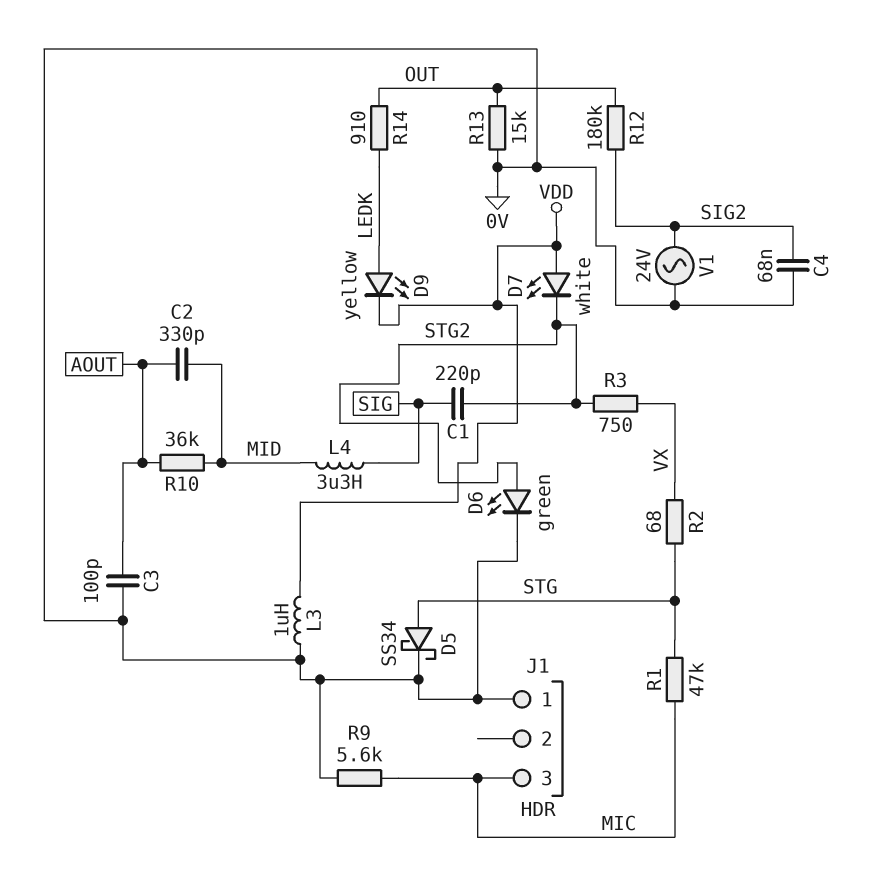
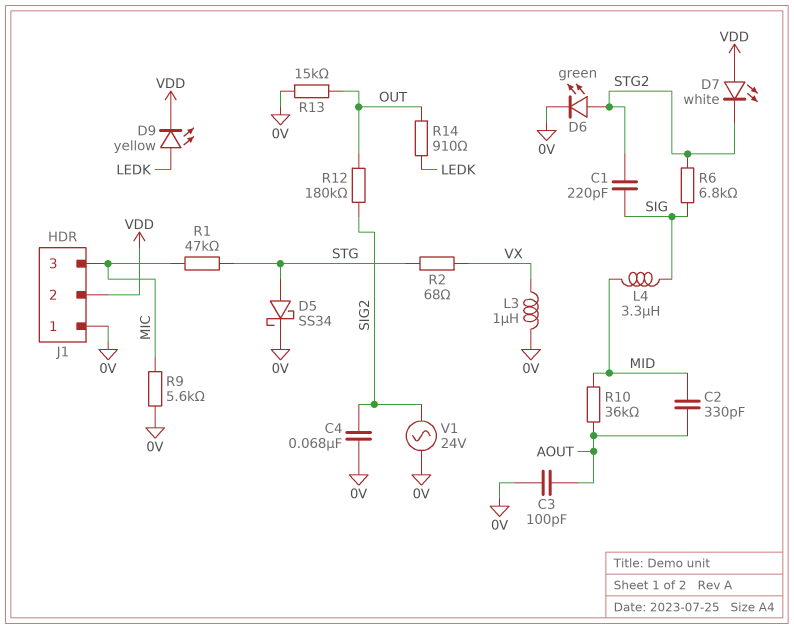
J1 pin 2: none -> VDD
L3: 1uH (0V, VDD) -> 1uH (0V, VX)
R3: 750 (STG2, VX) -> none
R6: none -> 6.8k (SIG, STG2)

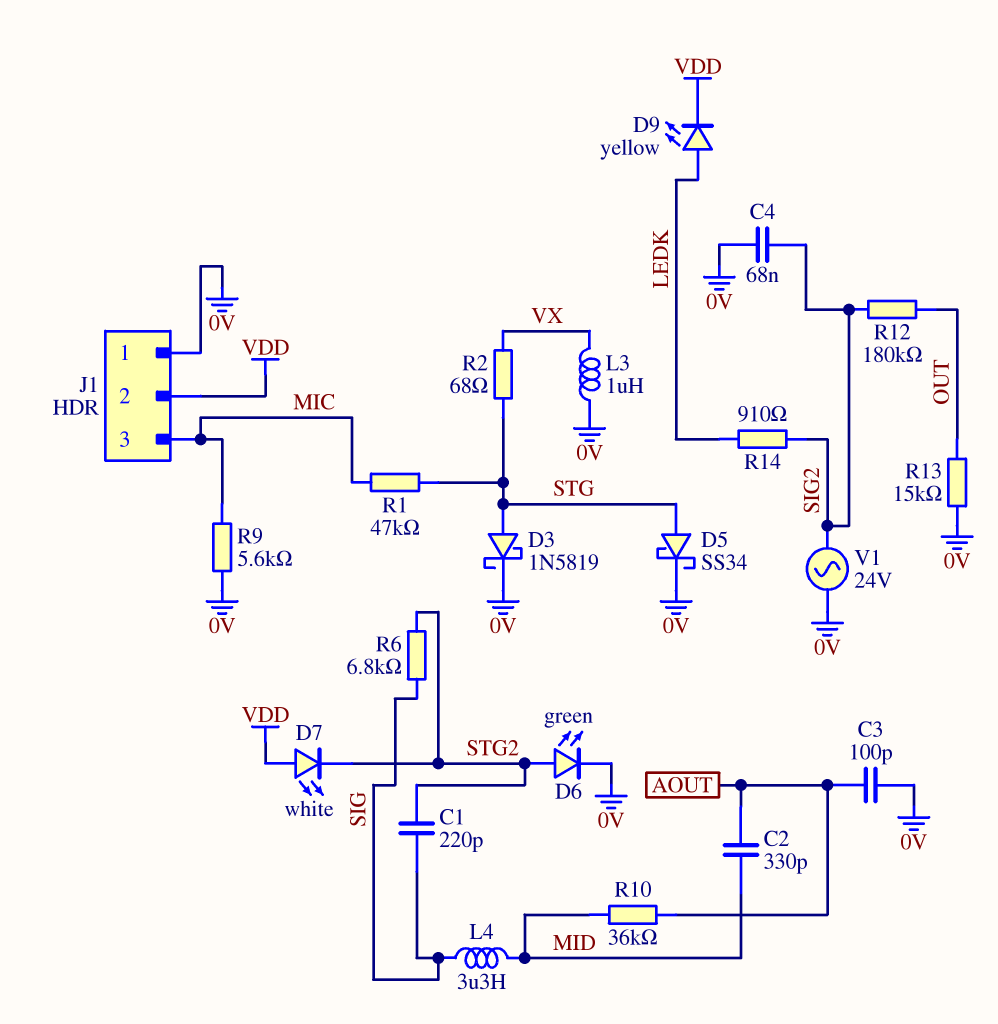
D3: none -> schottky 1N5819 (A STG, K 0V)
R14: 910 (LEDK, OUT) -> 910 (LEDK, SIG2)

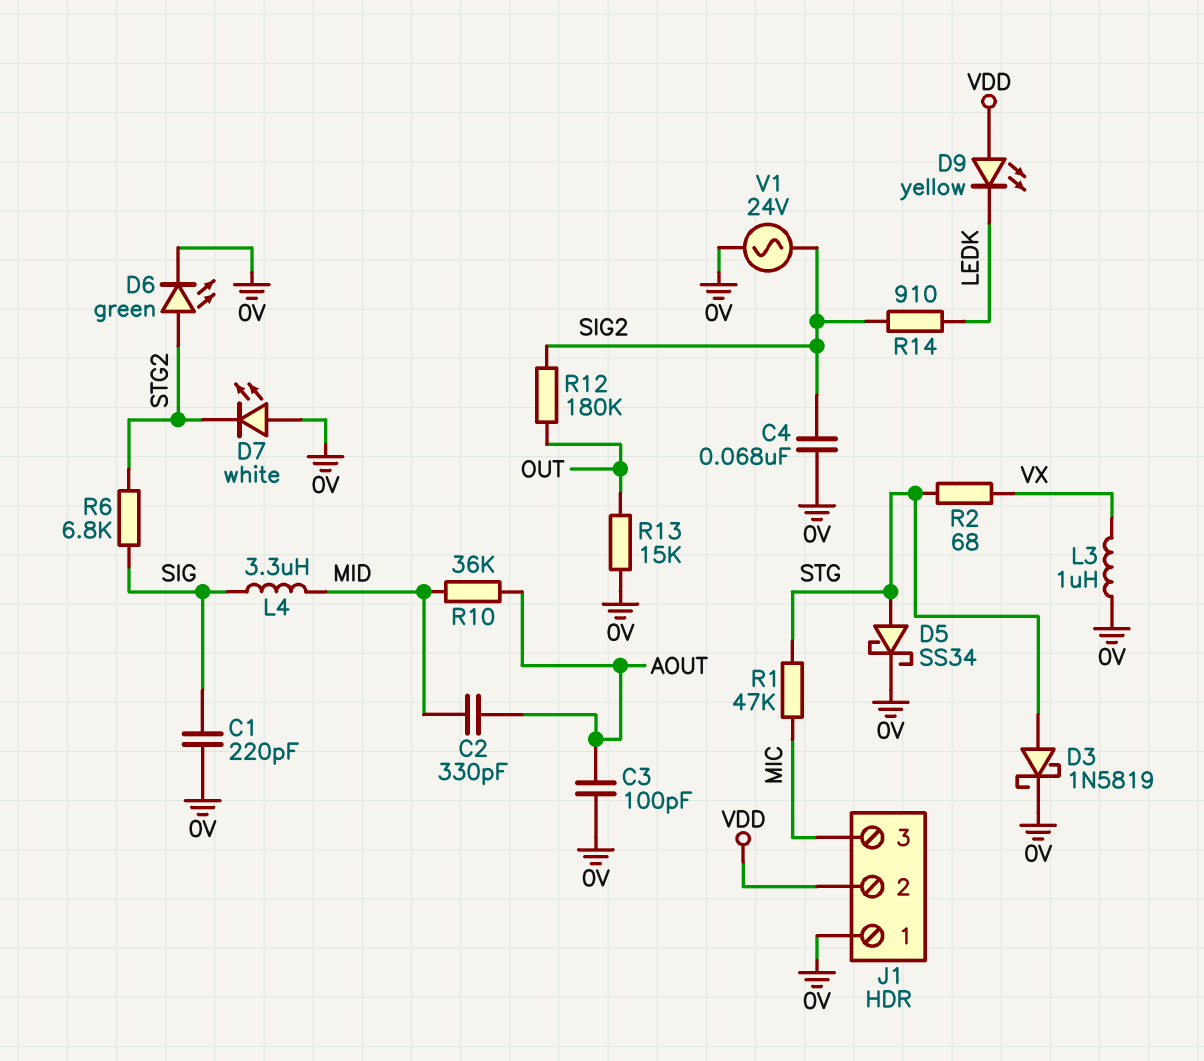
C1: 220pF (SIG, STG2) -> 220pF (0V, SIG)
D7: LED white (A VDD, K STG2) -> LED white (A 0V, K STG2)
D9: LED yellow (A LEDK, K VDD) -> LED yellow (A VDD, K LEDK)
R9: 5.6k (0V, MIC) -> none

